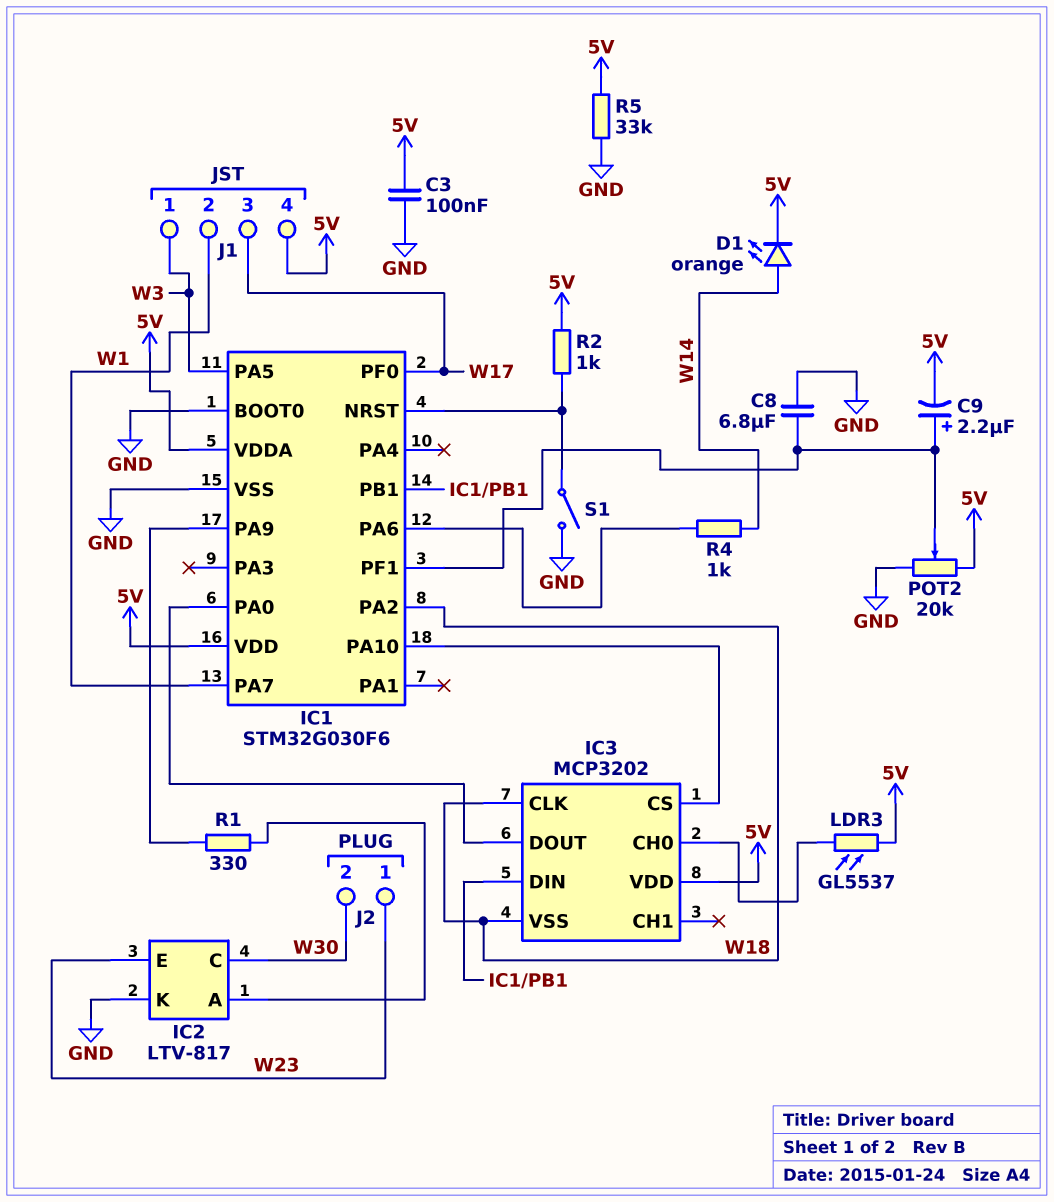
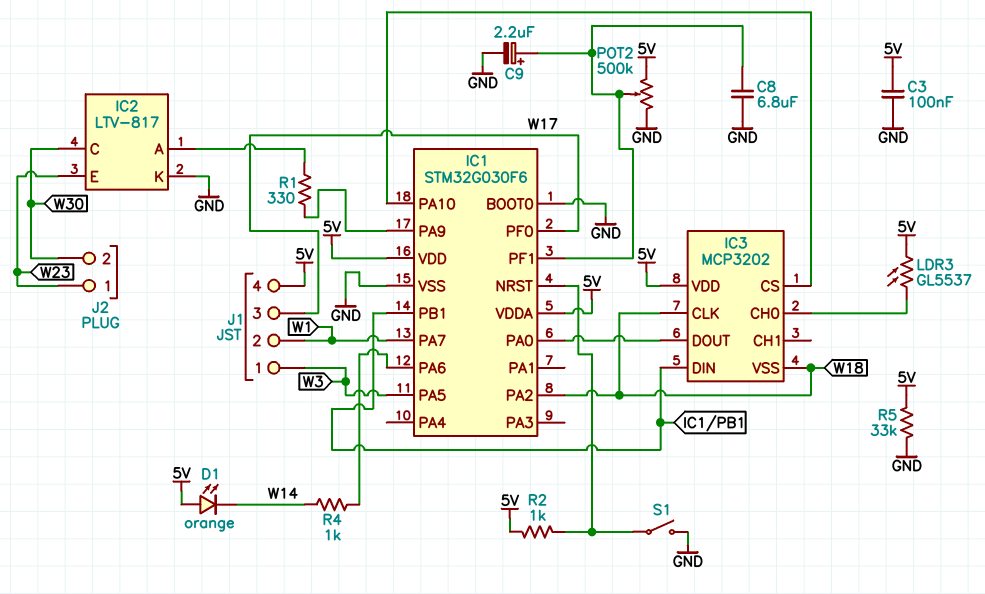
C9: 2.2uF (plus IC1/PF1, minus 5V) -> 2.2uF (plus IC1/PF1, minus GND)
D1: LED orange (A W14, K 5V) -> LED orange (A 5V, K W14)
POT2: 20k (5V, GND, wiper IC1/PF1) -> 500k (5V, GND, wiper IC1/PF1)

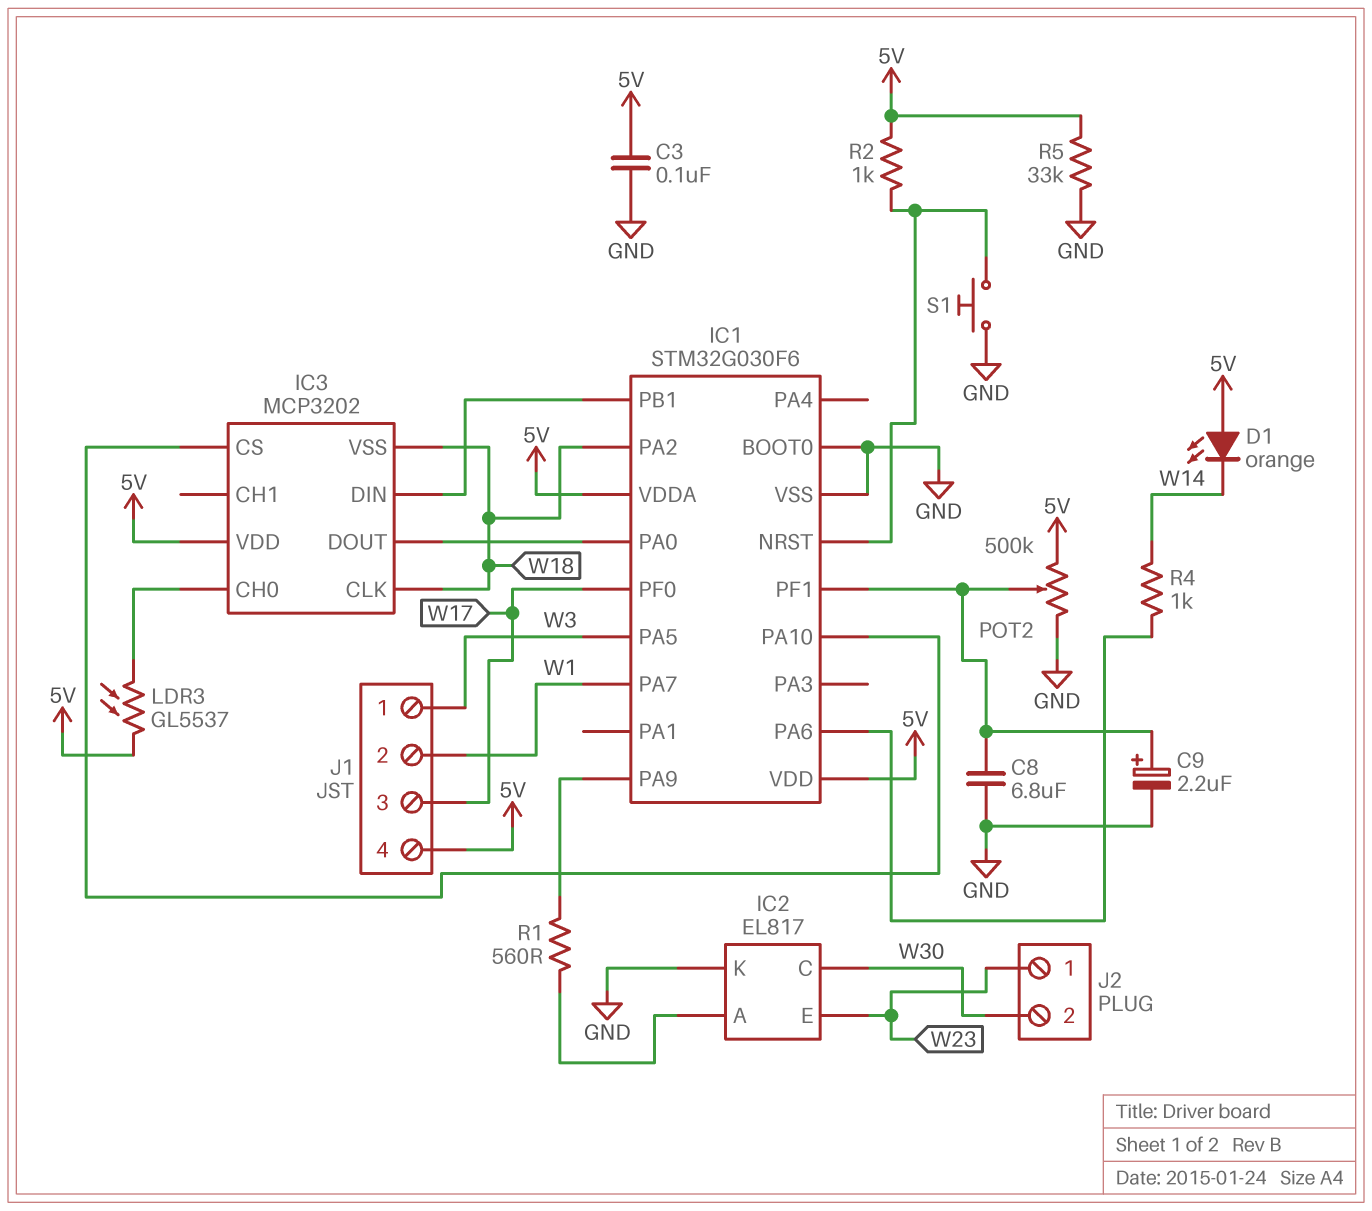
IC2: LTV-817 -> EL817
R1: 330 (IC1/PA9, IC2/A) -> 560 (IC1/PA9, IC2/A)
S1: switch (GND, IC1/NRST) -> button (GND, IC1/NRST)

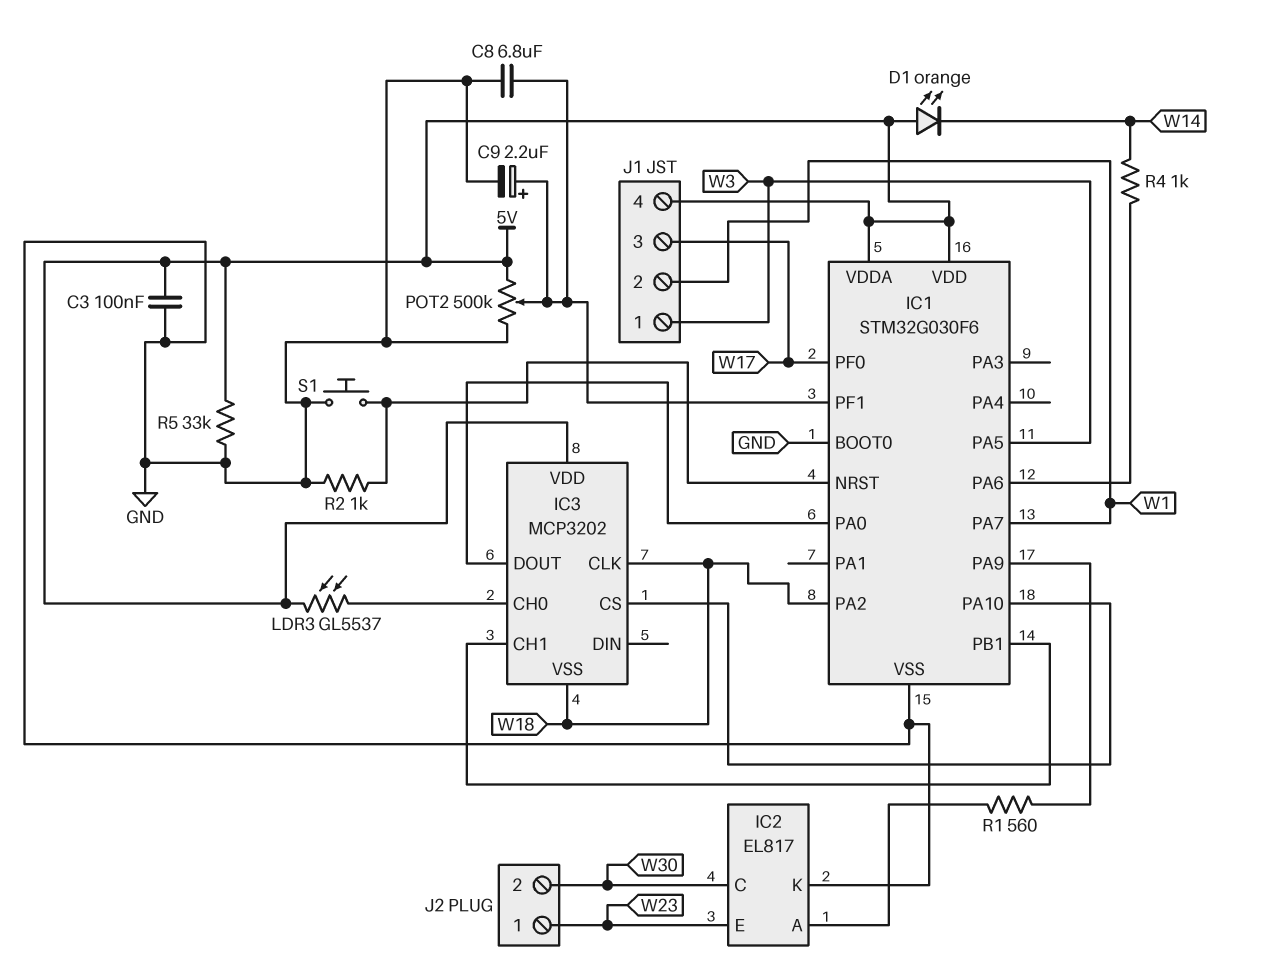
IC3 pin CH1: none -> IC1/PB1
IC3 pin DIN: IC1/PB1 -> none
R2: 1k (5V, IC1/NRST) -> 1k (GND, IC1/NRST)

